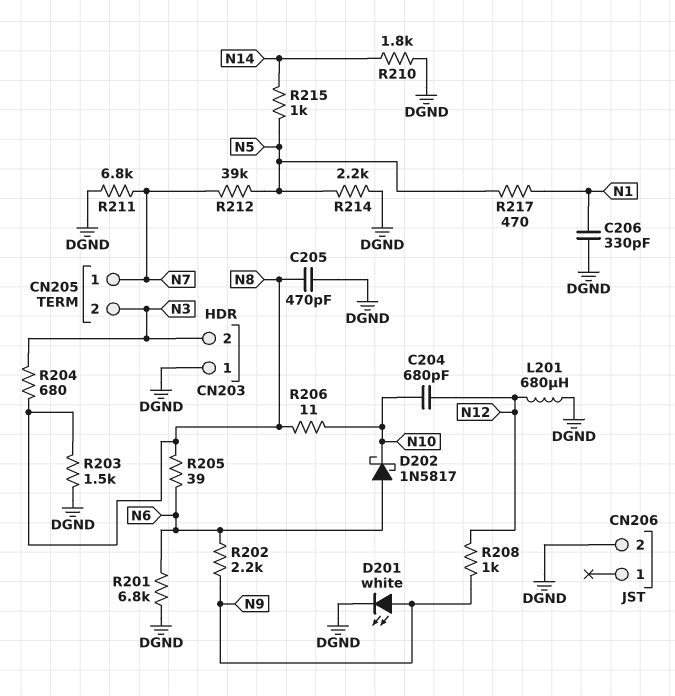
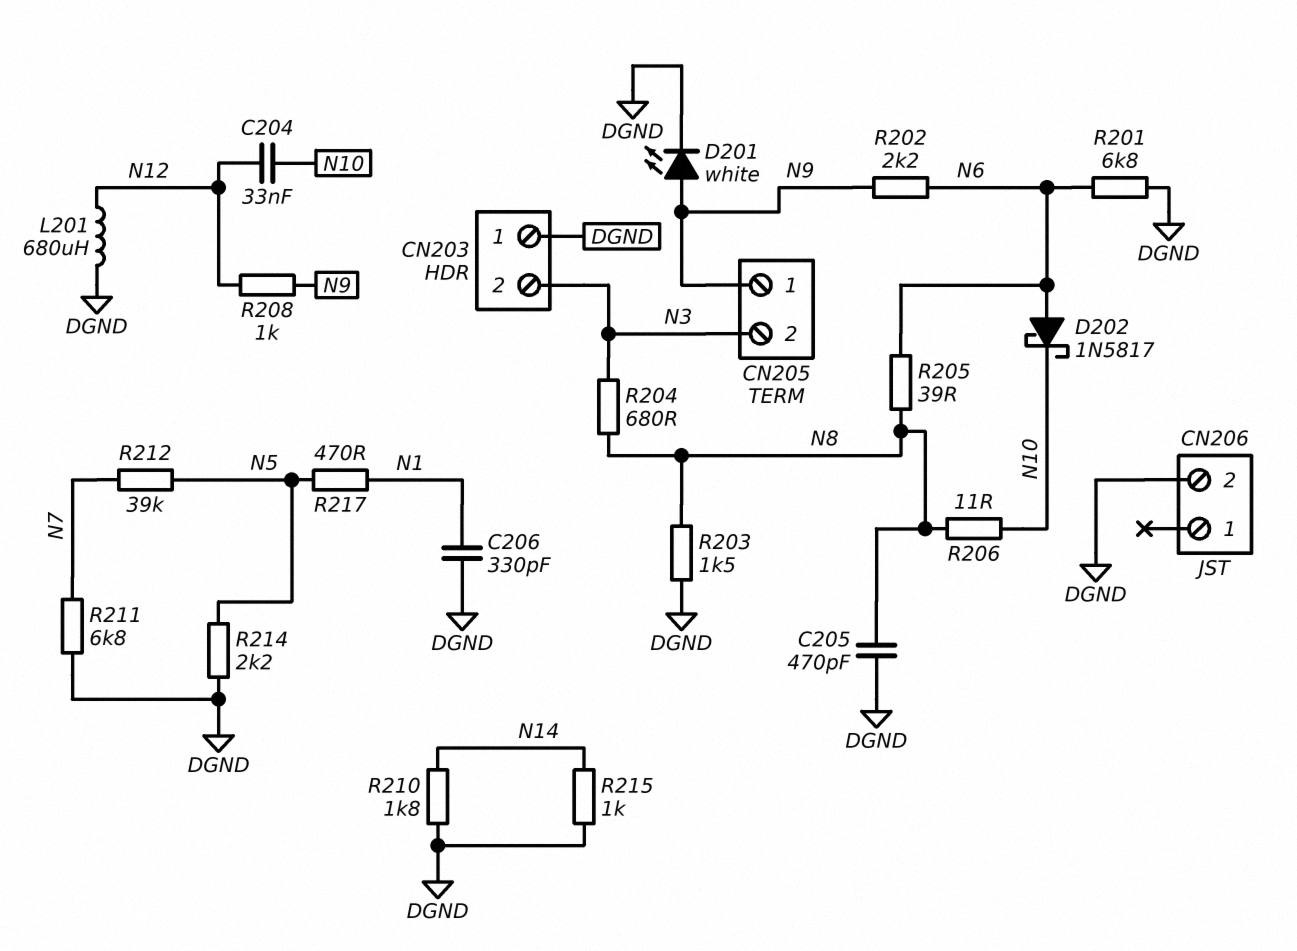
C204: 680pF (N10, N12) -> 33nF (N10, N12)
CN205 pin 1: N7 -> N9
R215: 1k (N5, N14) -> 1k (DGND, N14)

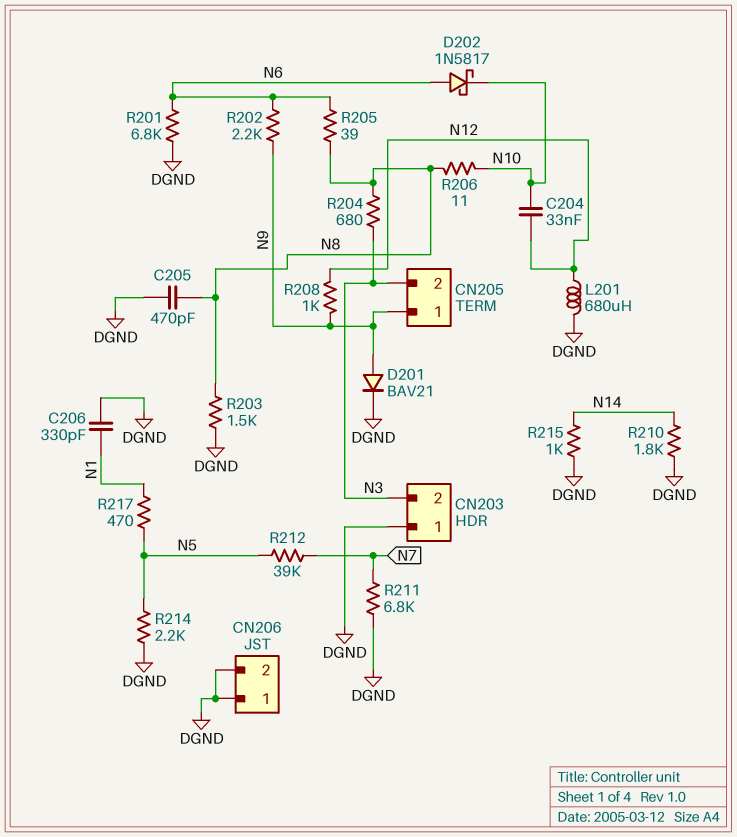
CN206 pin 1: none -> DGND
D201: LED white (A N9, K DGND) -> diode BAV21 (A N9, K DGND)

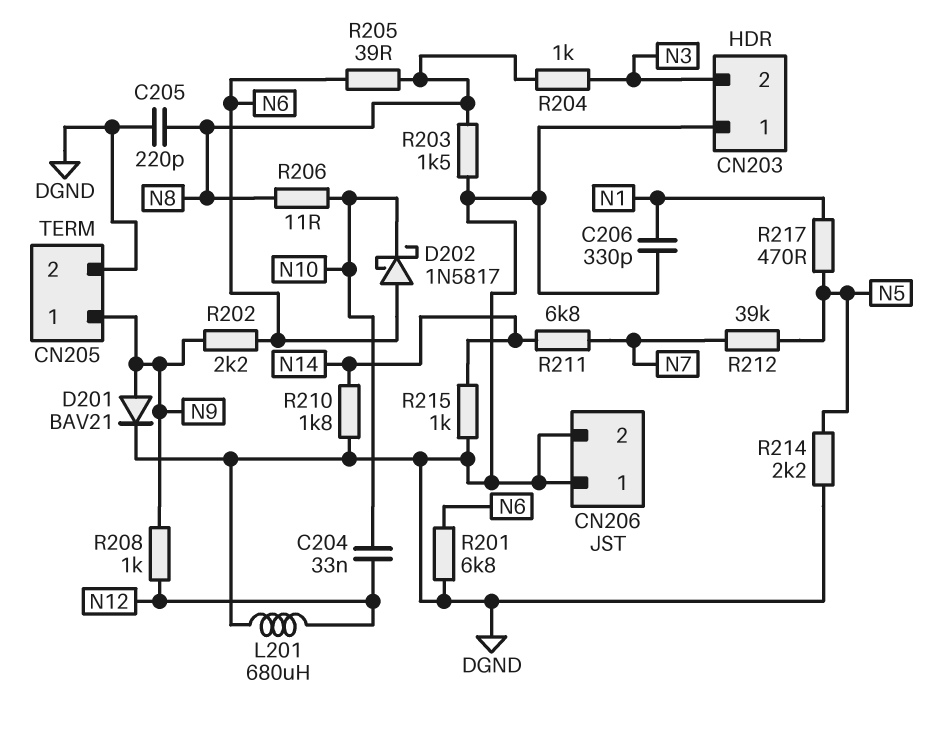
C205: 470pF (DGND, N8) -> 220pF (DGND, N8)
CN205 pin 2: N3 -> DGND
R204: 680 (N3, N8) -> 1k (N3, N8)
R211: 6.8k (DGND, N7) -> 6.8k (N7, N14)

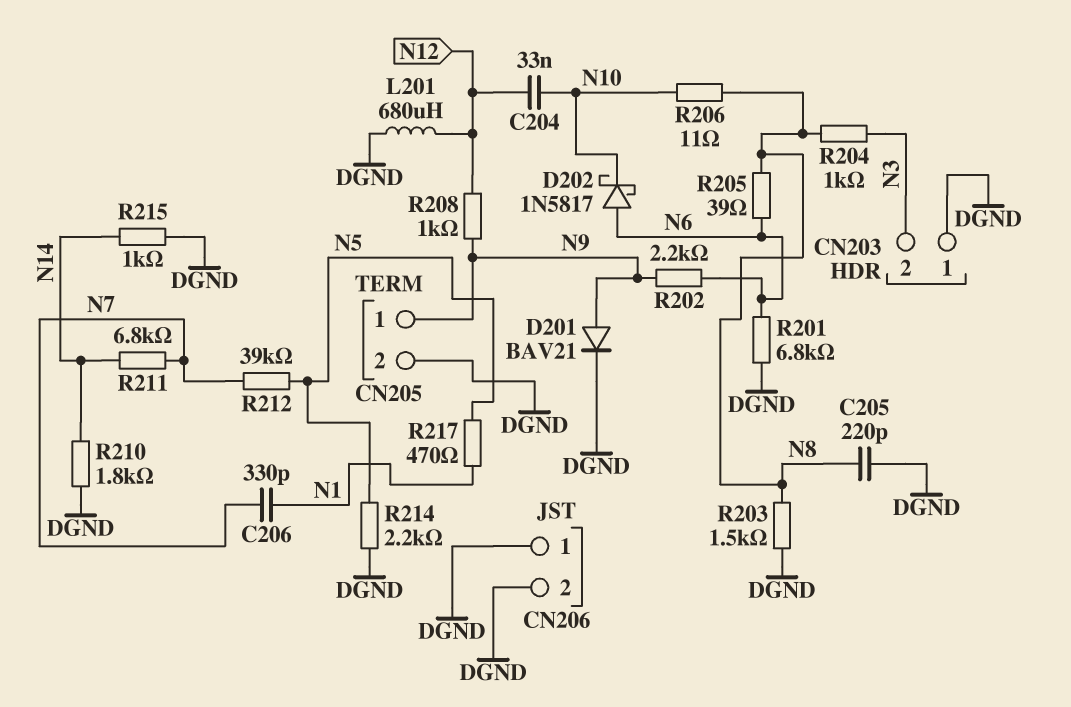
C206: 330pF (DGND, N1) -> 330pF (N1, N7)

